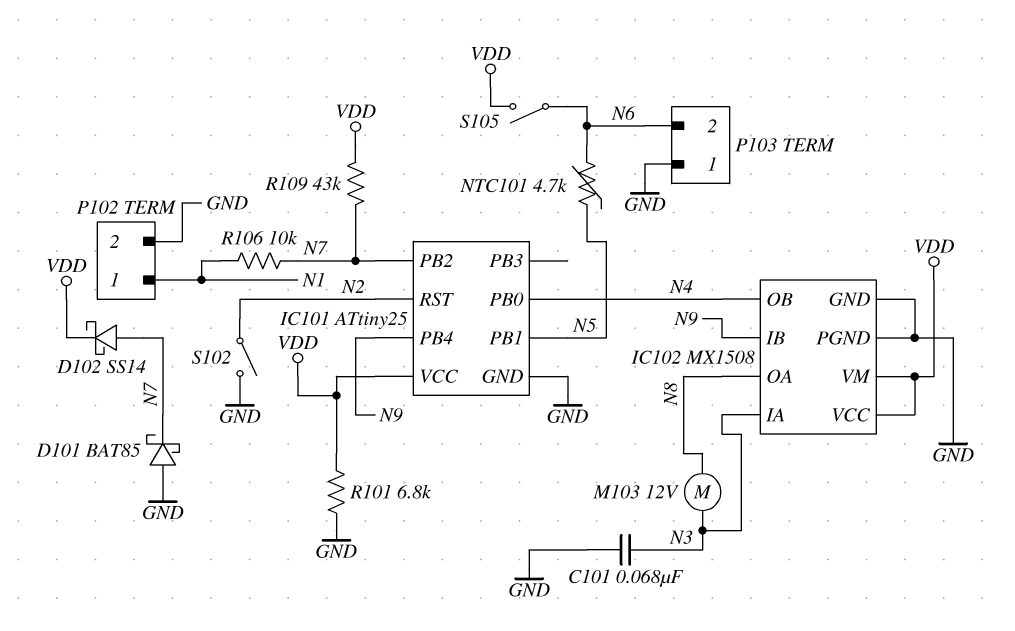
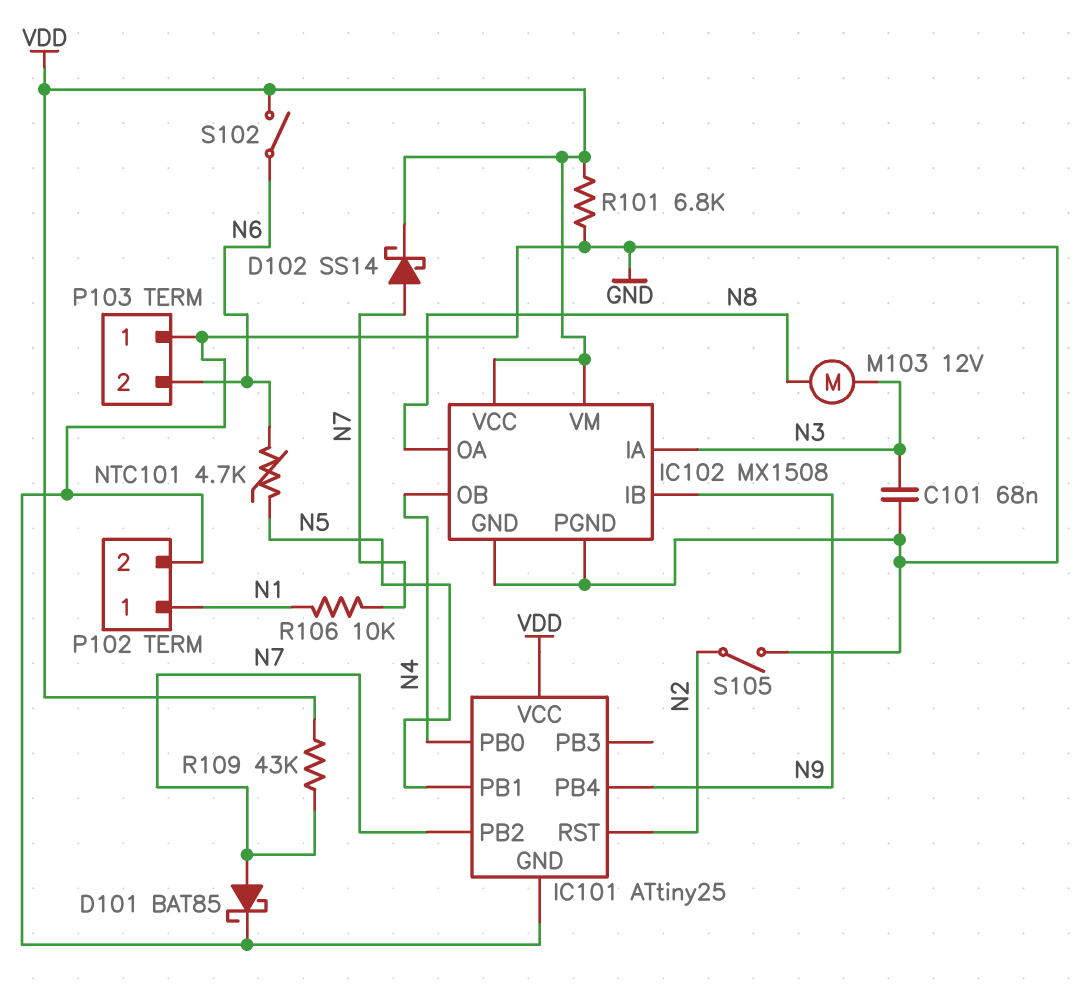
D101: schottky BAT85 (A GND, K N7) -> schottky BAT85 (A N7, K GND)
S102: switch (GND, N2) -> switch (N6, VDD)
S105: switch (N6, VDD) -> switch (GND, N2)

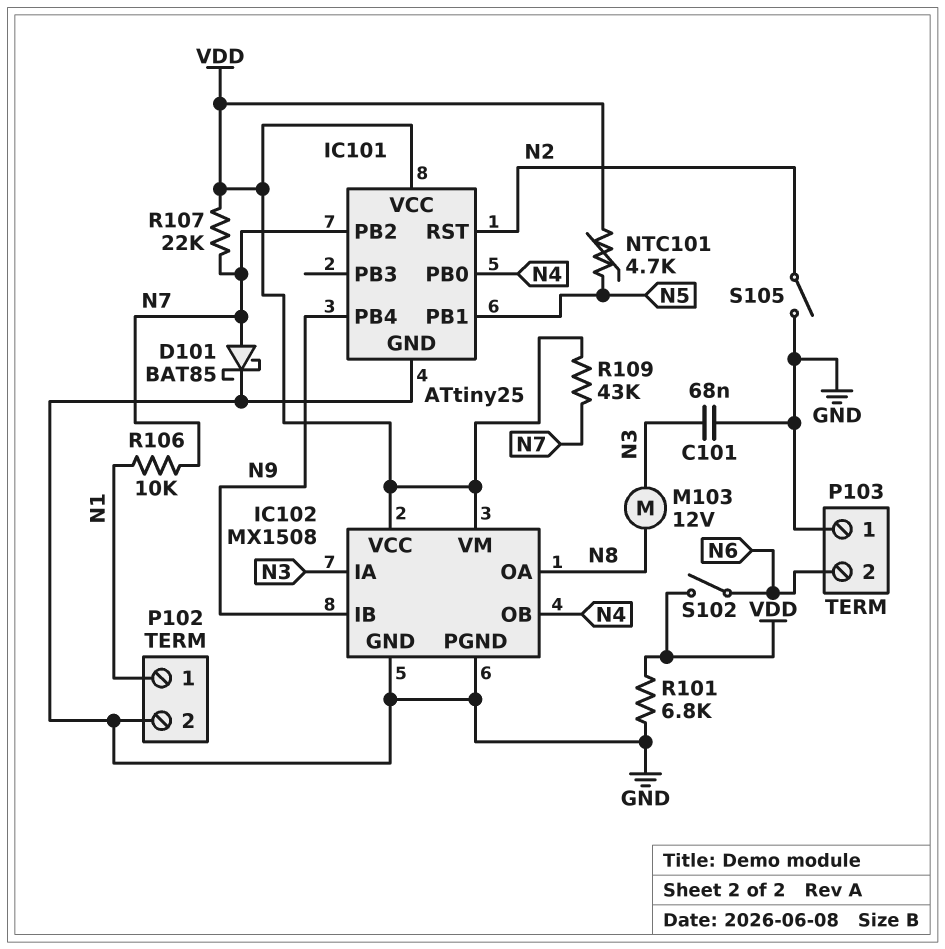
D102: schottky SS14 (A N7, K VDD) -> none
NTC101: 4.7k (N5, N6) -> 4.7k (N5, VDD)
R107: none -> 22k (N7, VDD)

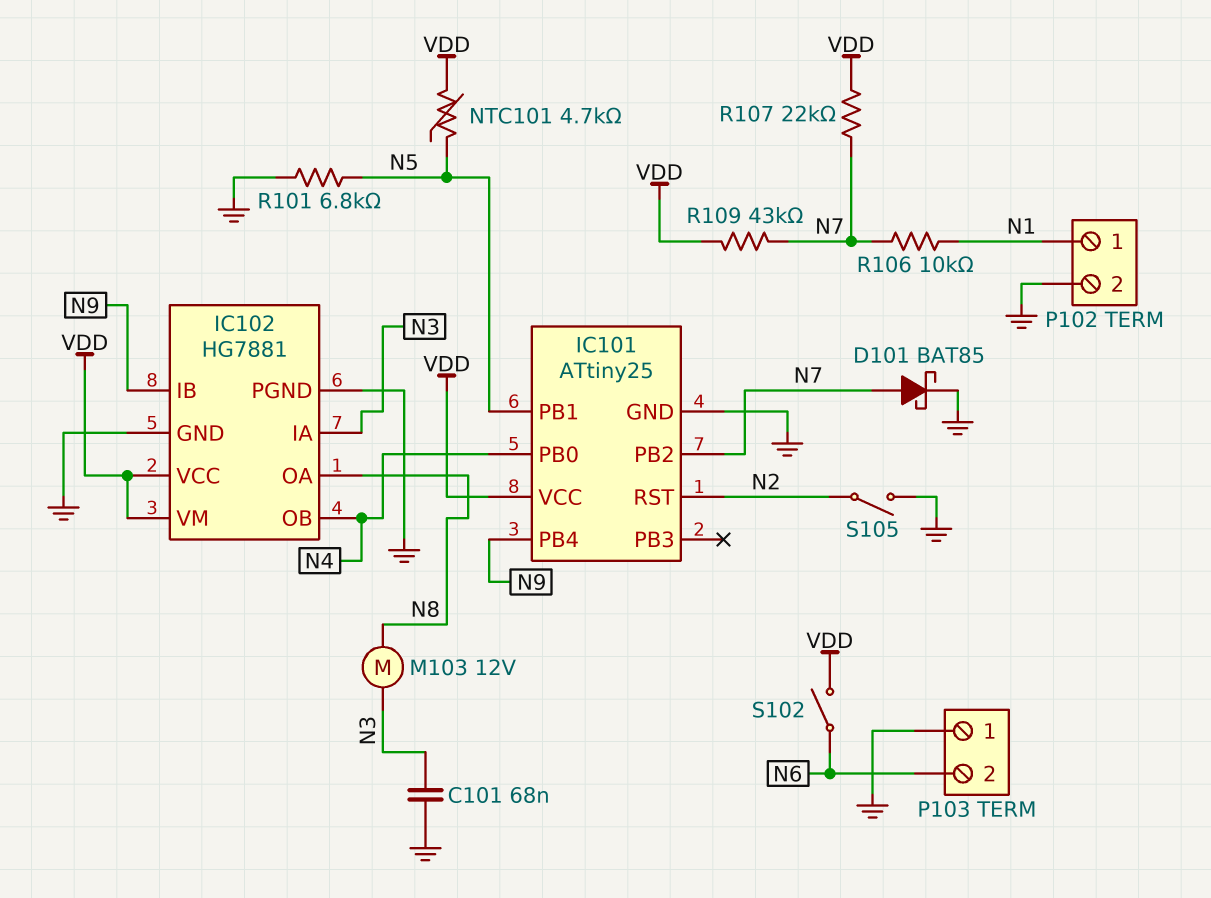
IC102: MX1508 -> HG7881
R101: 6.8k (GND, VDD) -> 6.8k (GND, N5)

